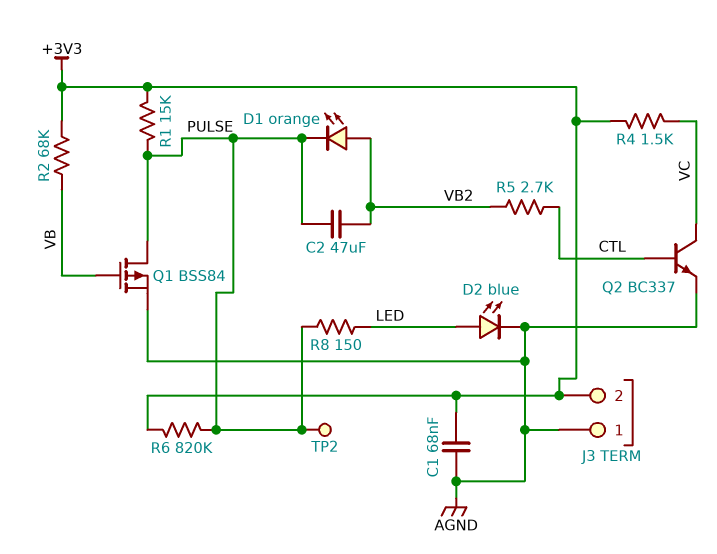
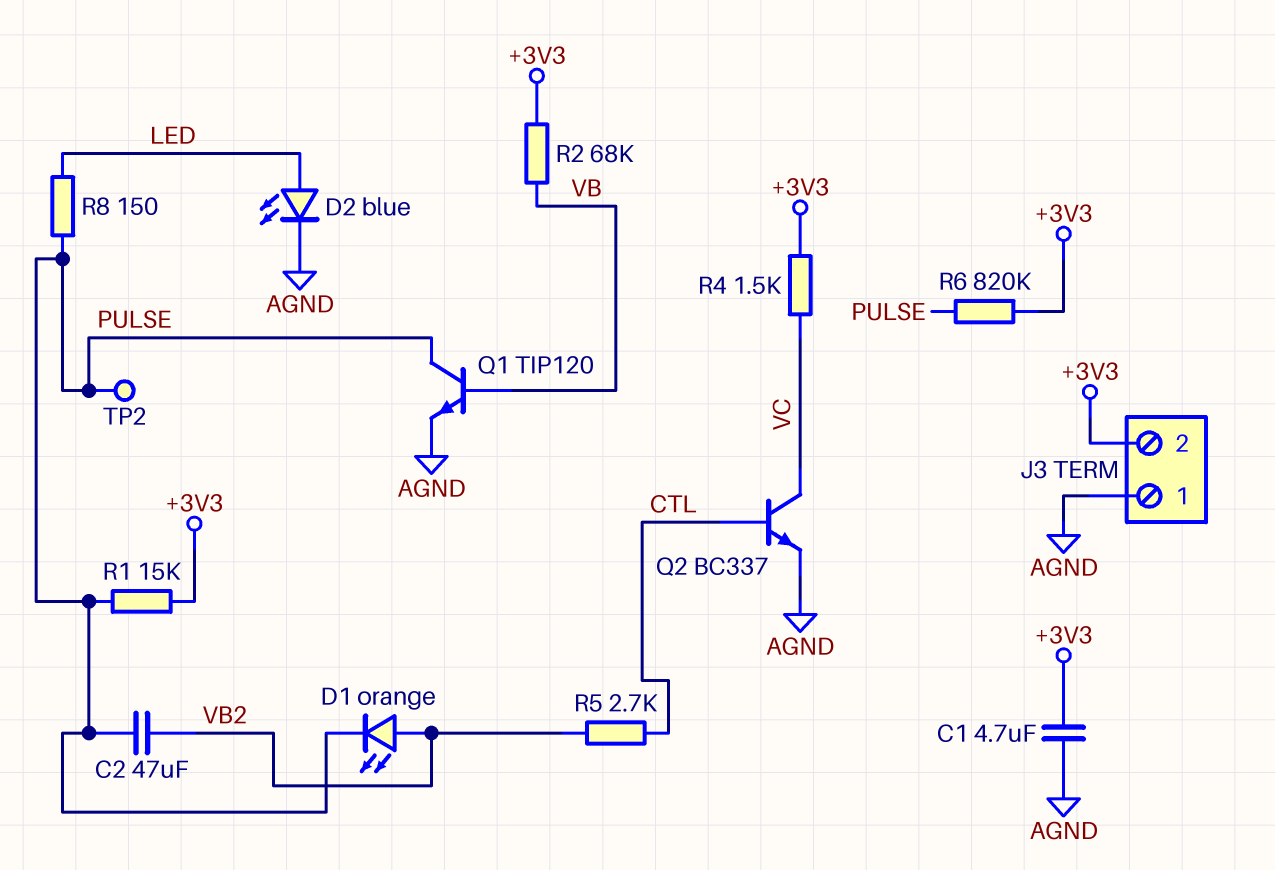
C1: 68nF (+3V3, AGND) -> 4.7uF (+3V3, AGND)
Q1: PMOS BSS84 (G VB, D PULSE, S AGND) -> NPN TIP120 (B VB, C PULSE, E AGND)

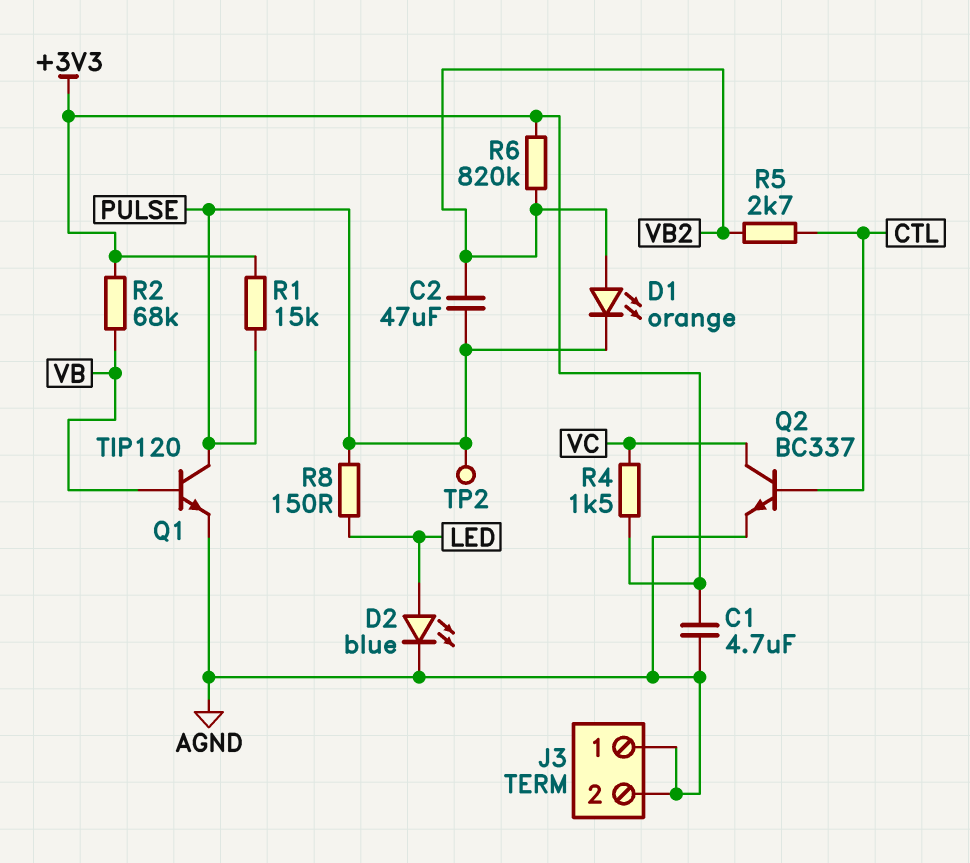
J3 pin 2: +3V3 -> AGND
R6: 820k (+3V3, PULSE) -> 820k (+3V3, VB2)

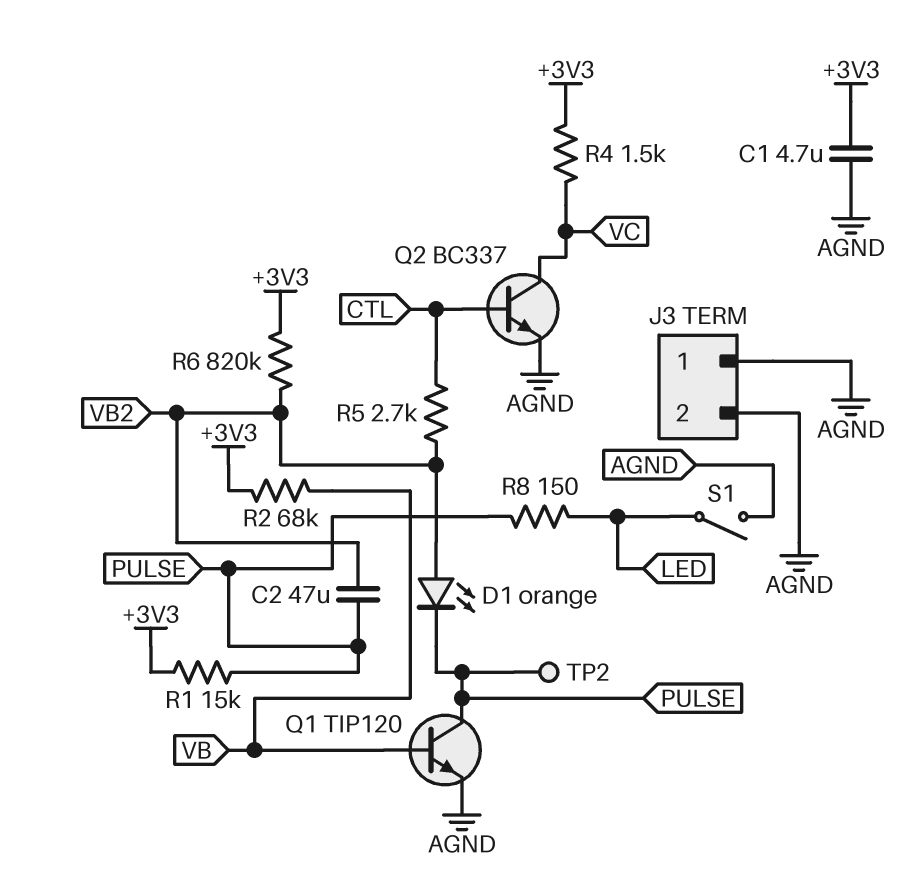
D2: LED blue (A LED, K AGND) -> none
S1: none -> switch (AGND, LED)

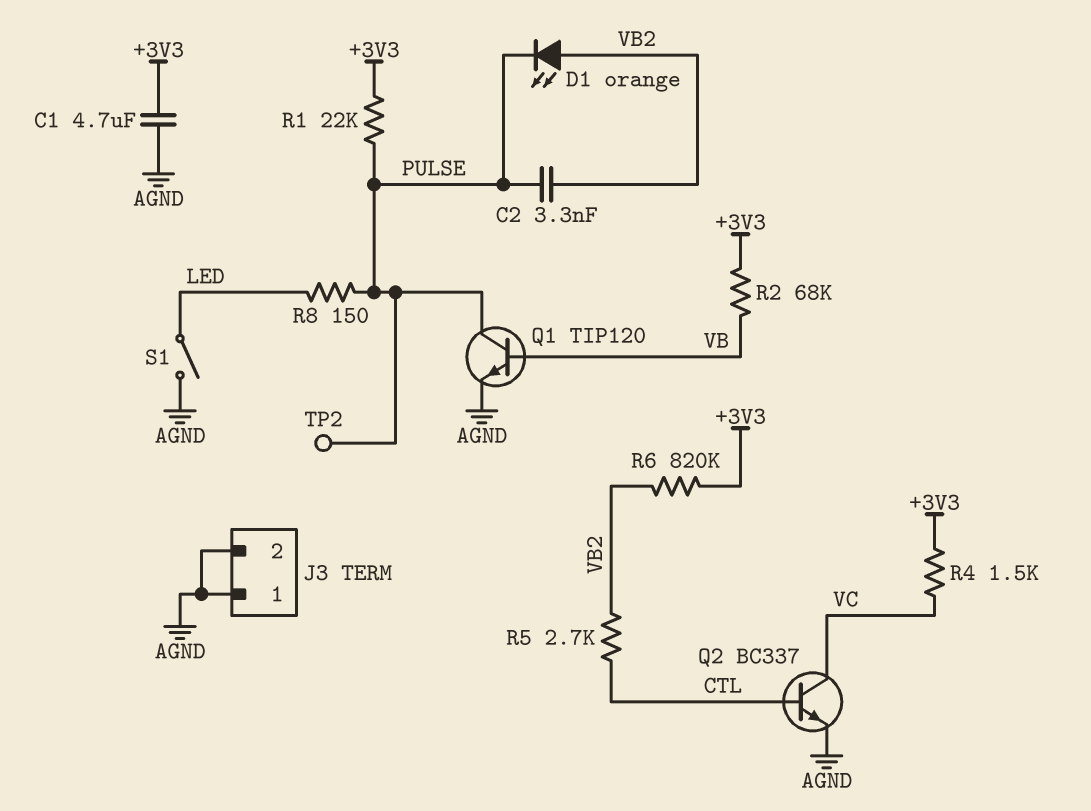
C2: 47uF (PULSE, VB2) -> 3.3nF (PULSE, VB2)
R1: 15k (+3V3, PULSE) -> 22k (+3V3, PULSE)

